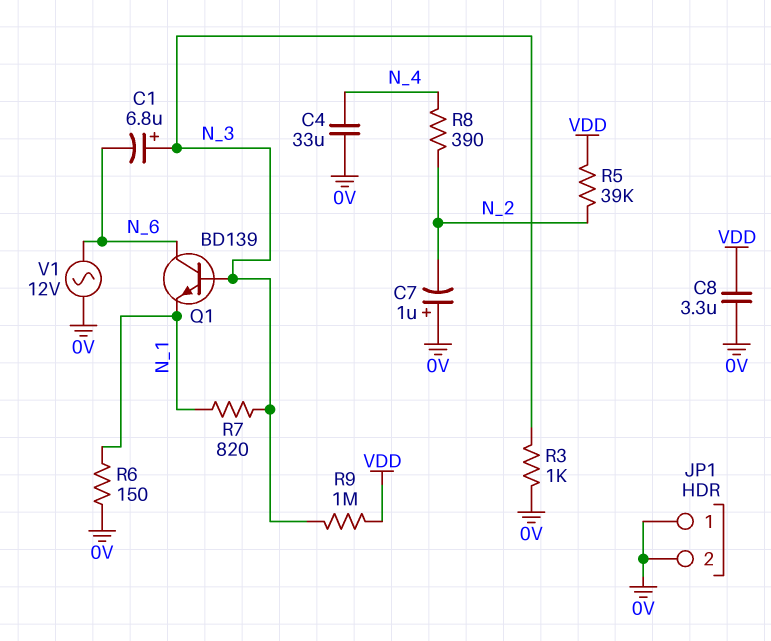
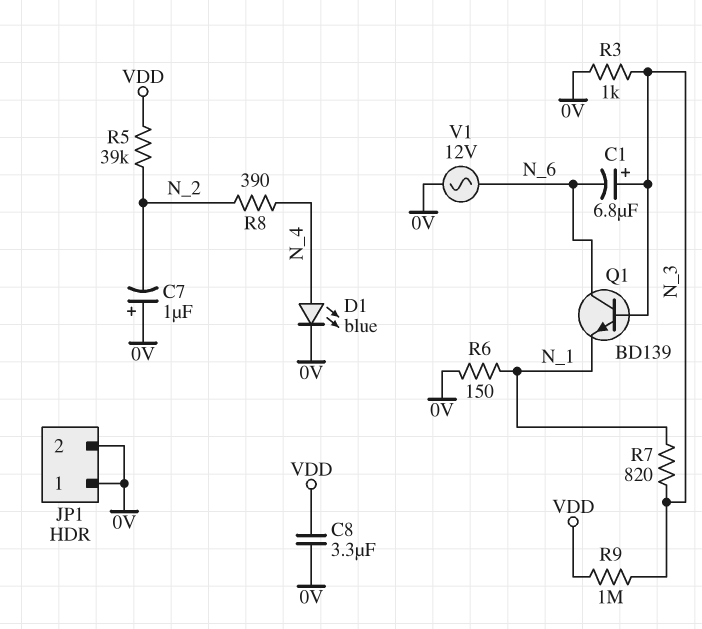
C4: 33uF (0V, N_4) -> none
D1: none -> LED blue (A N_4, K 0V)

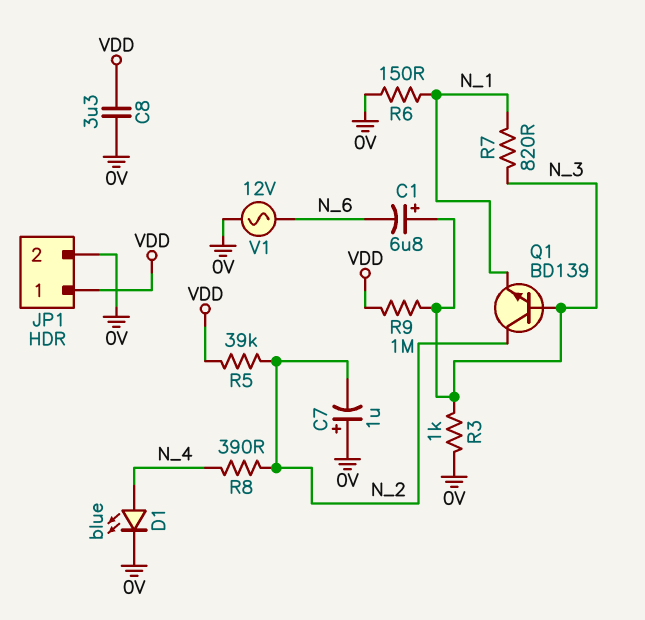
JP1 pin 1: 0V -> VDD
Q1: NPN BD139 (B N_3, C N_6, E N_1) -> NPN BD139 (B N_3, C N_2, E N_1)

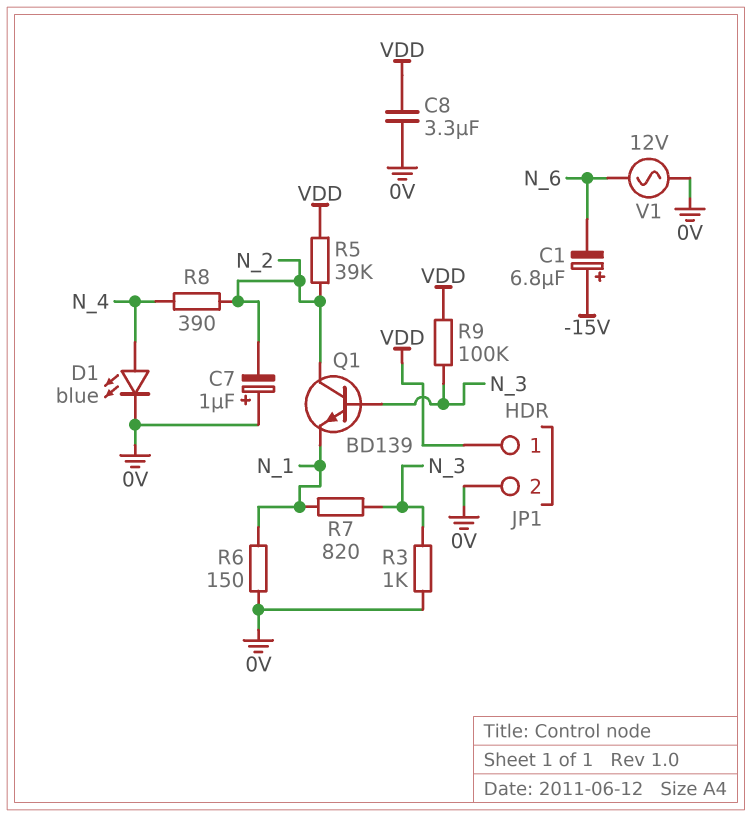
C1: 6.8uF (plus N_3, minus N_6) -> 6.8uF (plus -15V, minus N_6)
R9: 1M (N_3, VDD) -> 100k (N_3, VDD)

